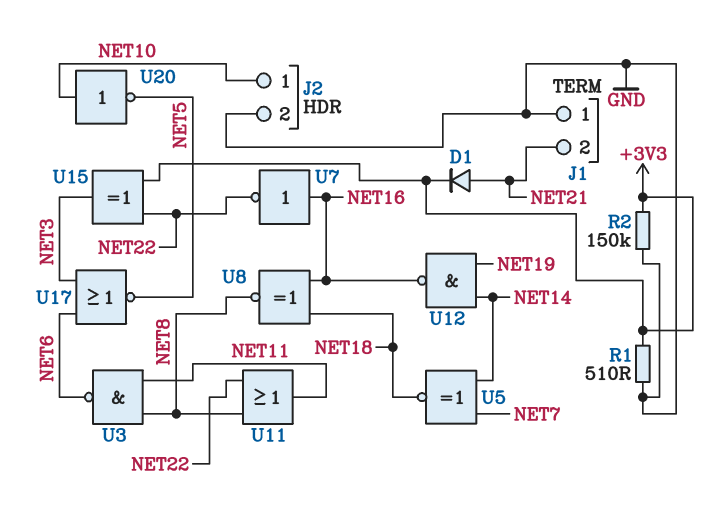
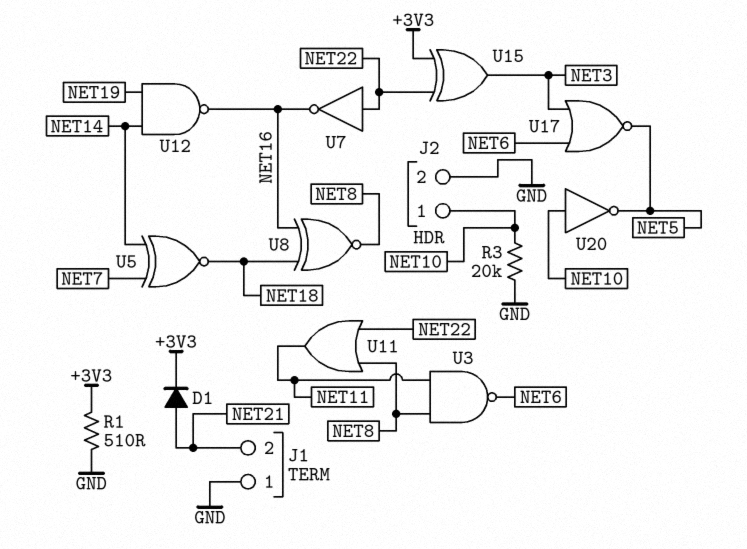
R2: 150k (+3V3, GND) -> none
R3: none -> 20k (GND, NET10)
U7: NOT (in NET16, out NET22) -> NOT (in NET22, out NET16)

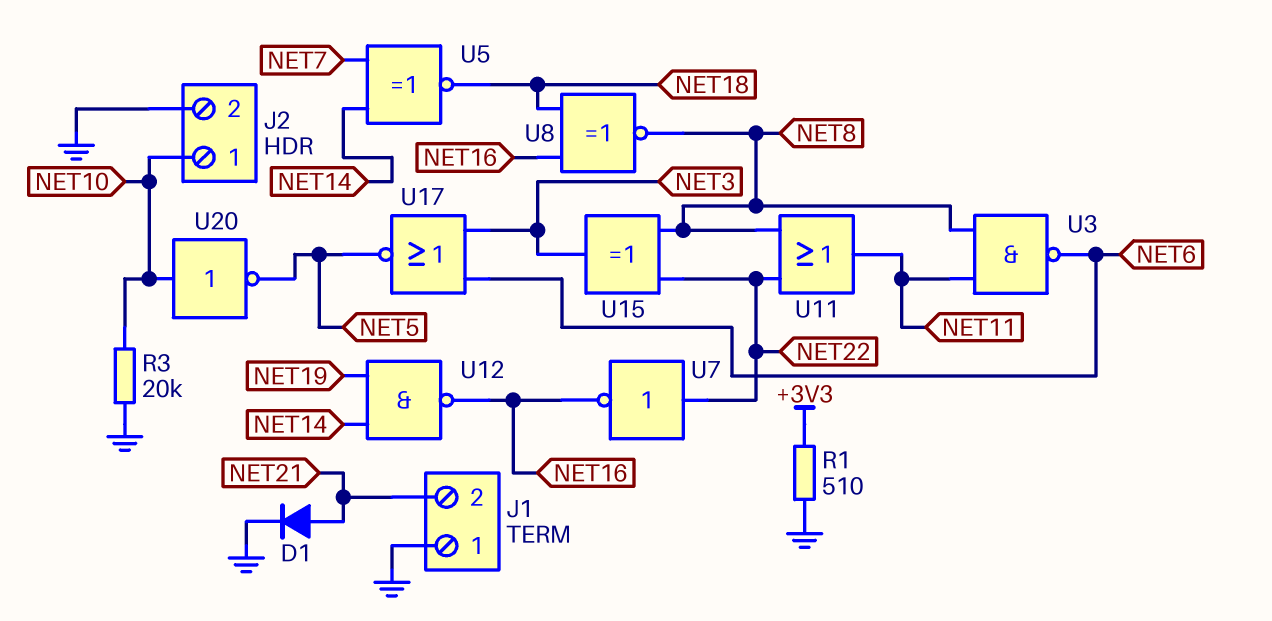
D1: diode (A NET21, K +3V3) -> diode (A NET21, K GND)
U15: XOR (in +3V3, in NET22, out NET3) -> XOR (in NET8, in NET22, out NET3)

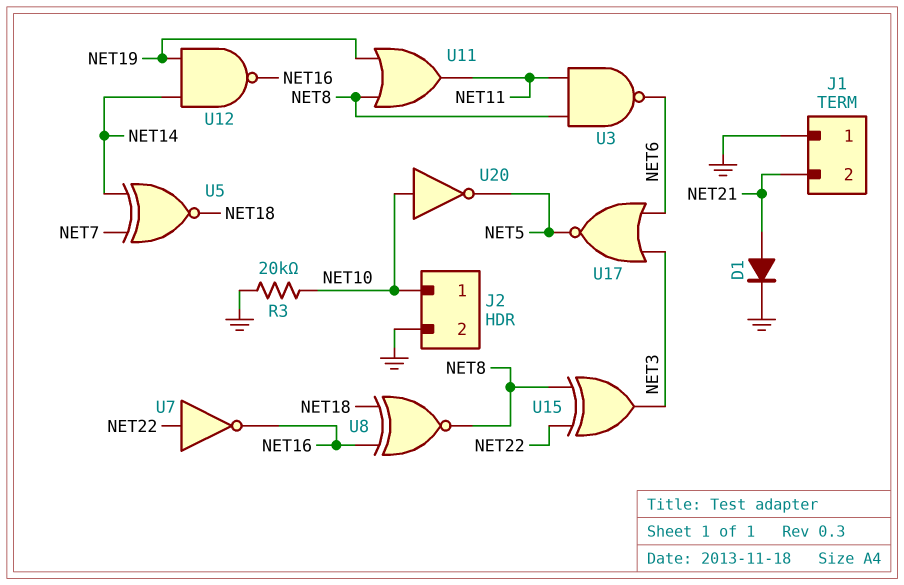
R1: 510 (+3V3, GND) -> none
U11: OR (in NET8, in NET22, out NET11) -> OR (in NET8, in NET19, out NET11)

